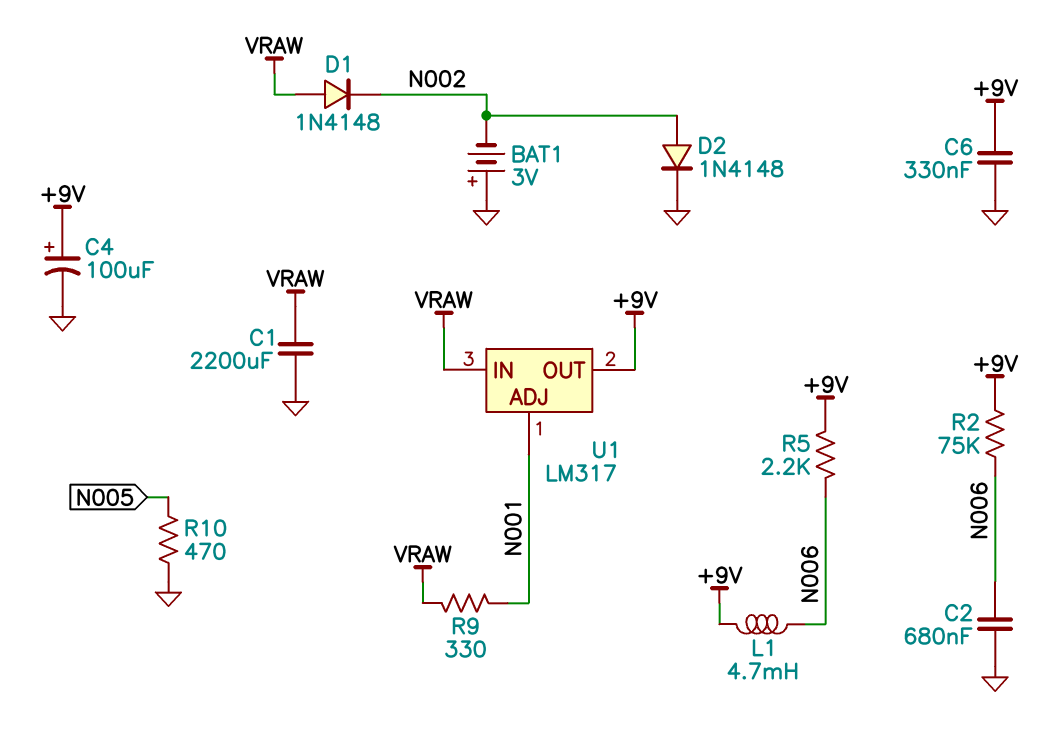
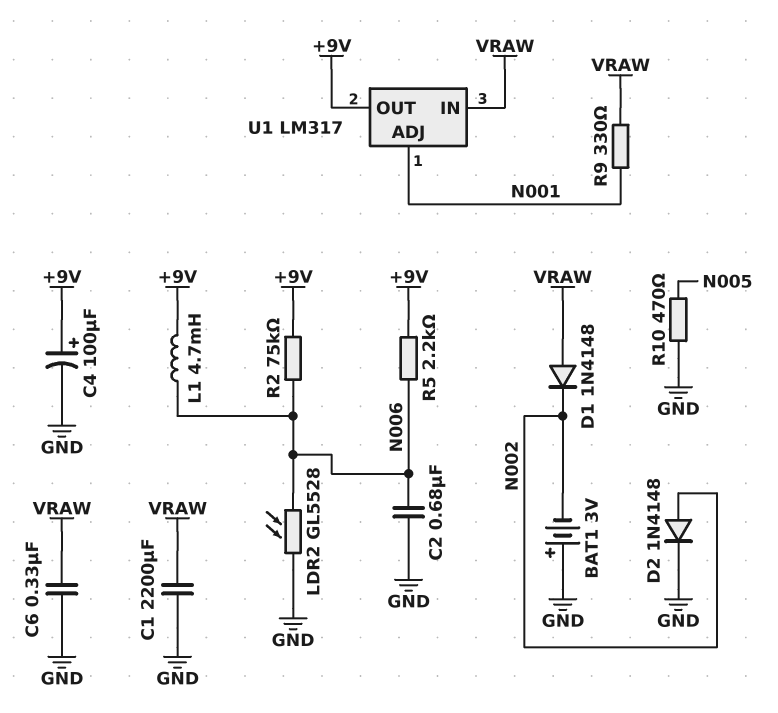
C6: 330nF (+9V, GND) -> 330nF (GND, VRAW)
LDR2: none -> GL5528 (GND, N006)

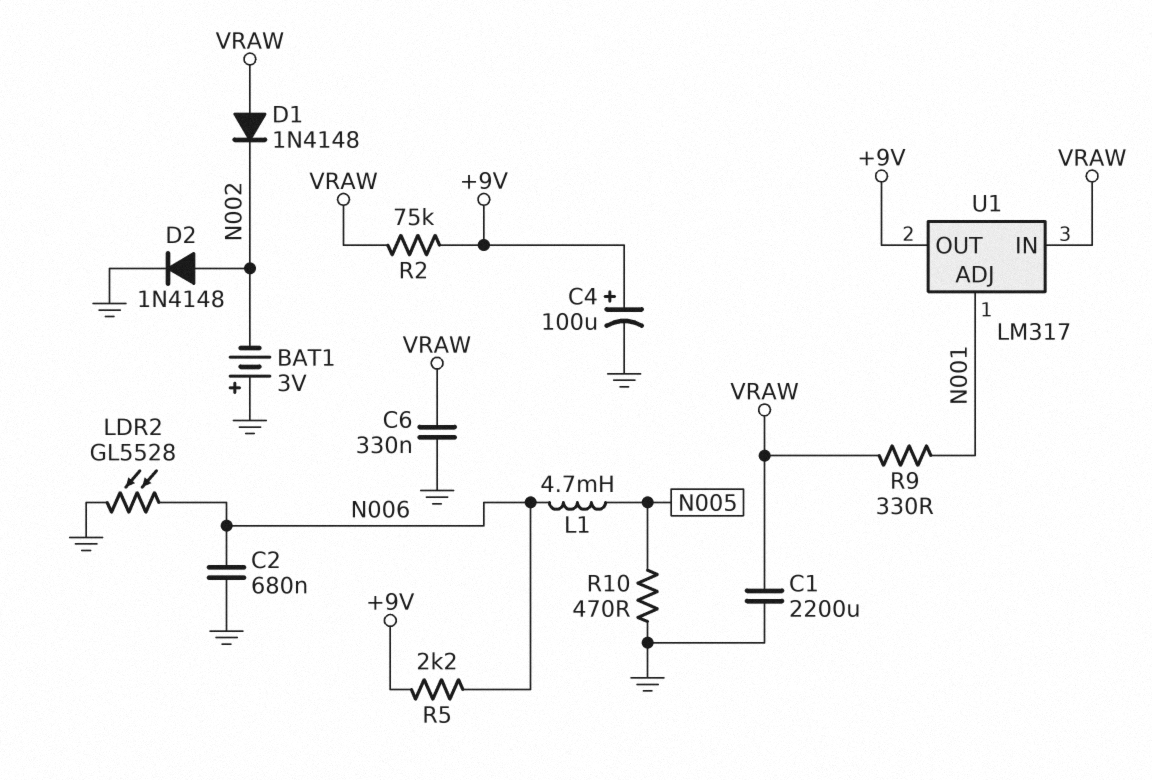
L1: 4.7mH (+9V, N006) -> 4.7mH (N005, N006)
R2: 75k (+9V, N006) -> 75k (+9V, VRAW)

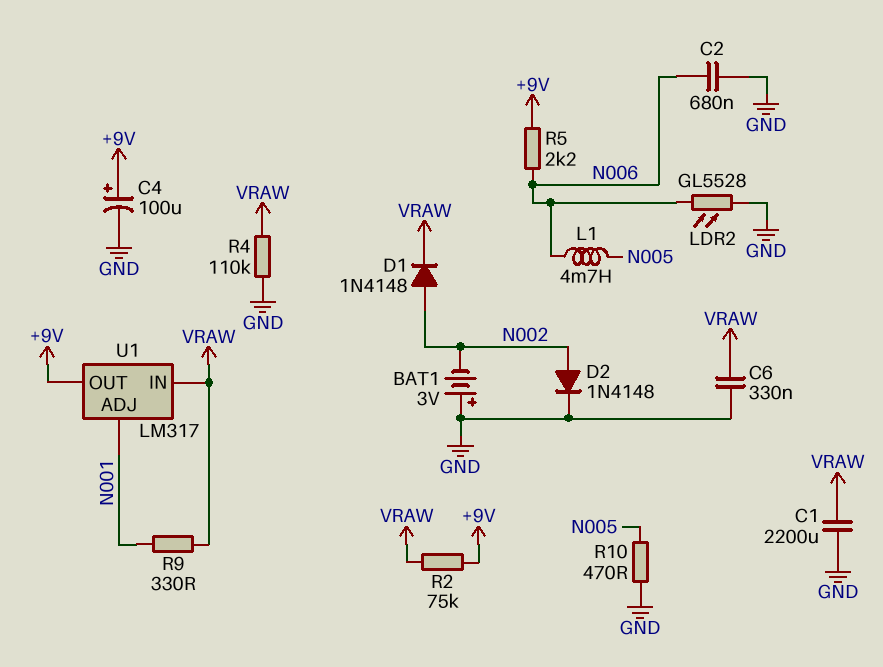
D1: diode 1N4148 (A VRAW, K N002) -> diode 1N4148 (A N002, K VRAW)
R4: none -> 110k (GND, VRAW)

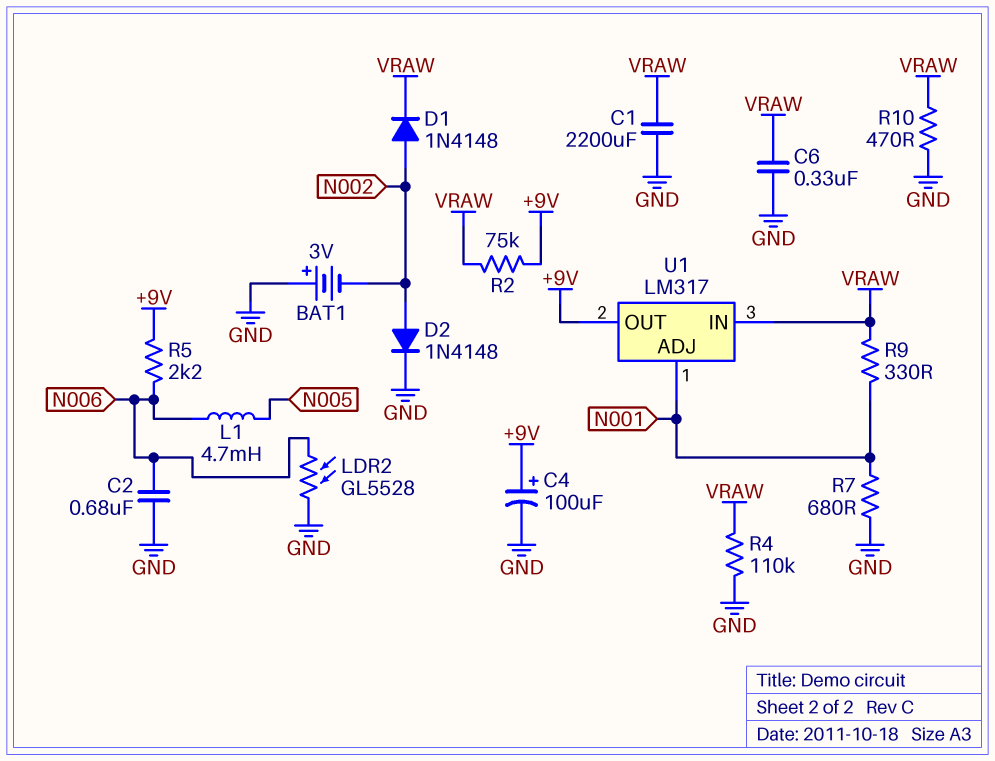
R7: none -> 680 (GND, N001)
R10: 470 (GND, N005) -> 470 (GND, VRAW)

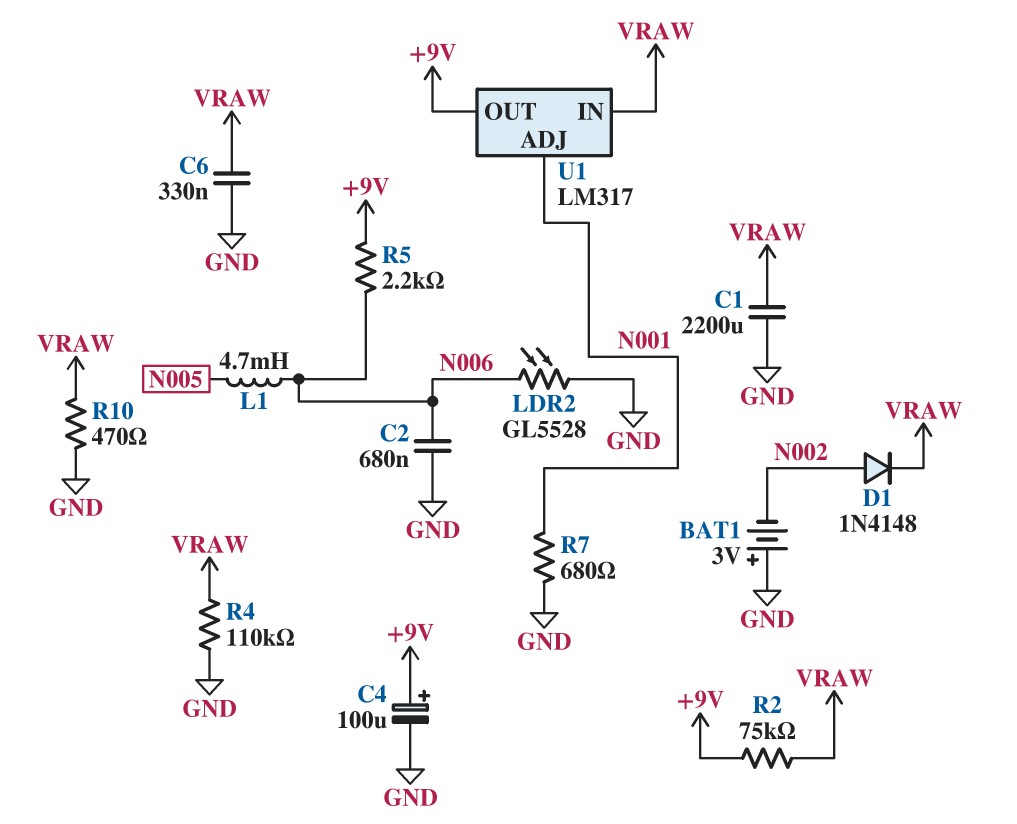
D2: diode 1N4148 (A N002, K GND) -> none
R9: 330 (N001, VRAW) -> none

